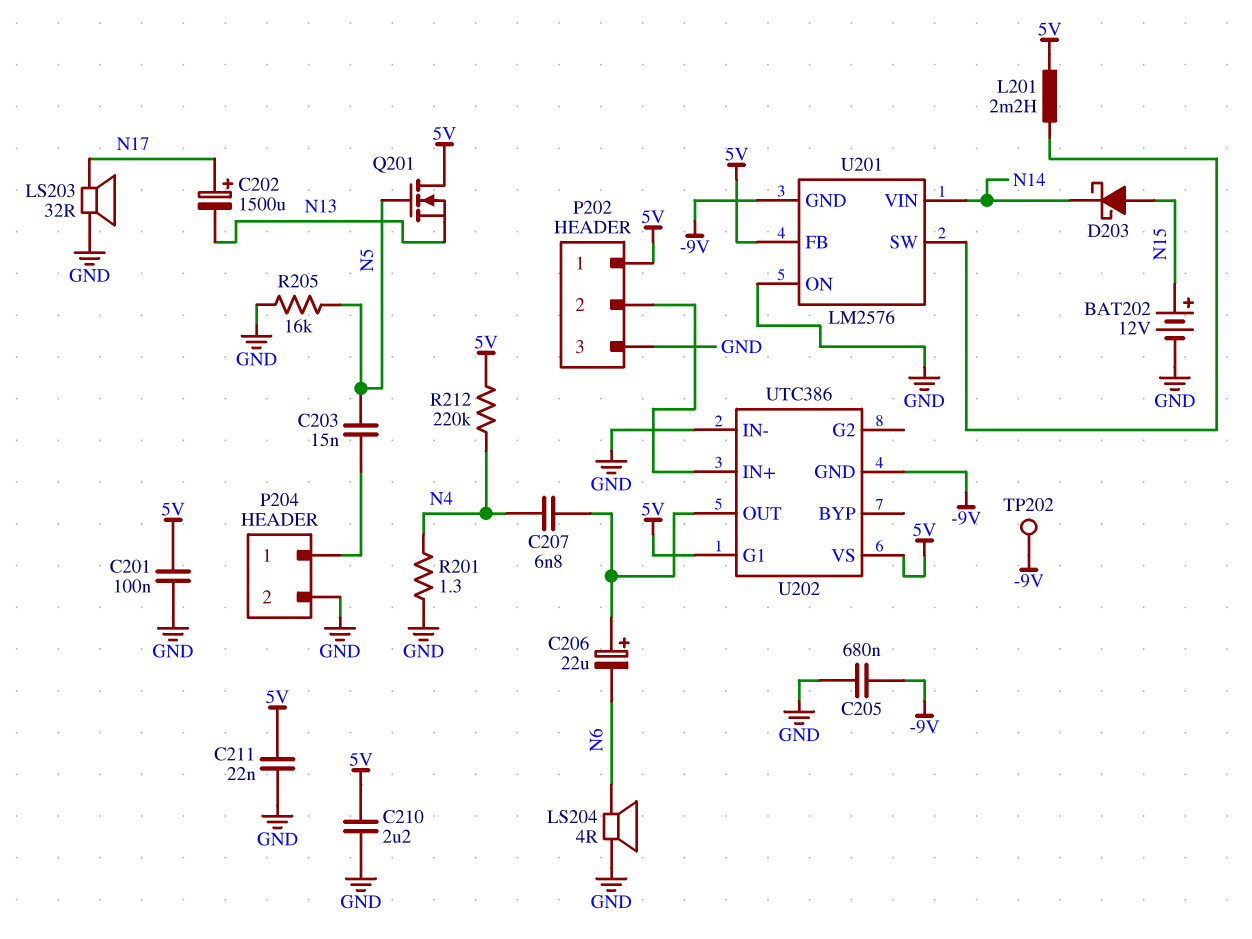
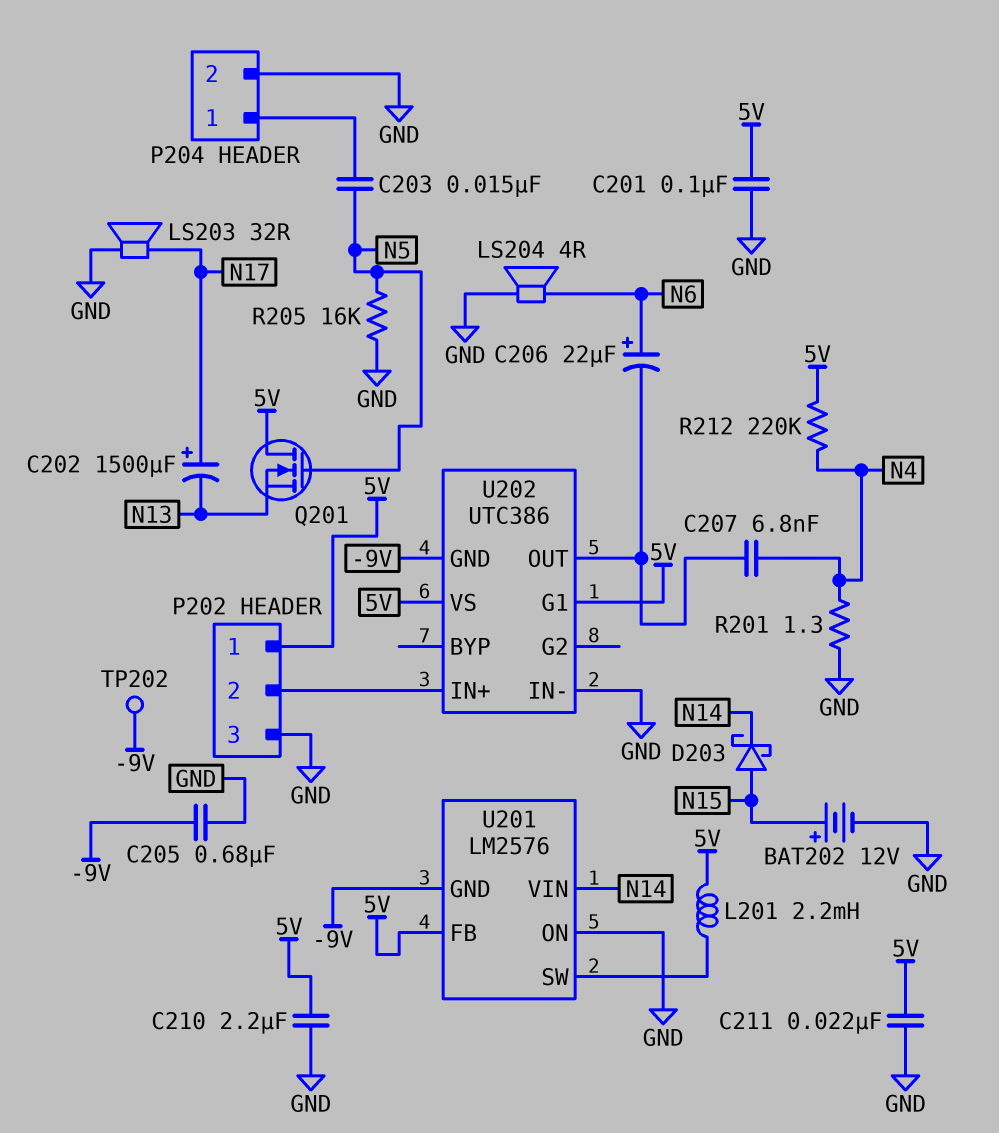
C206: 22uF (plus U202/OUT, minus N6) -> 22uF (plus N6, minus U202/OUT)

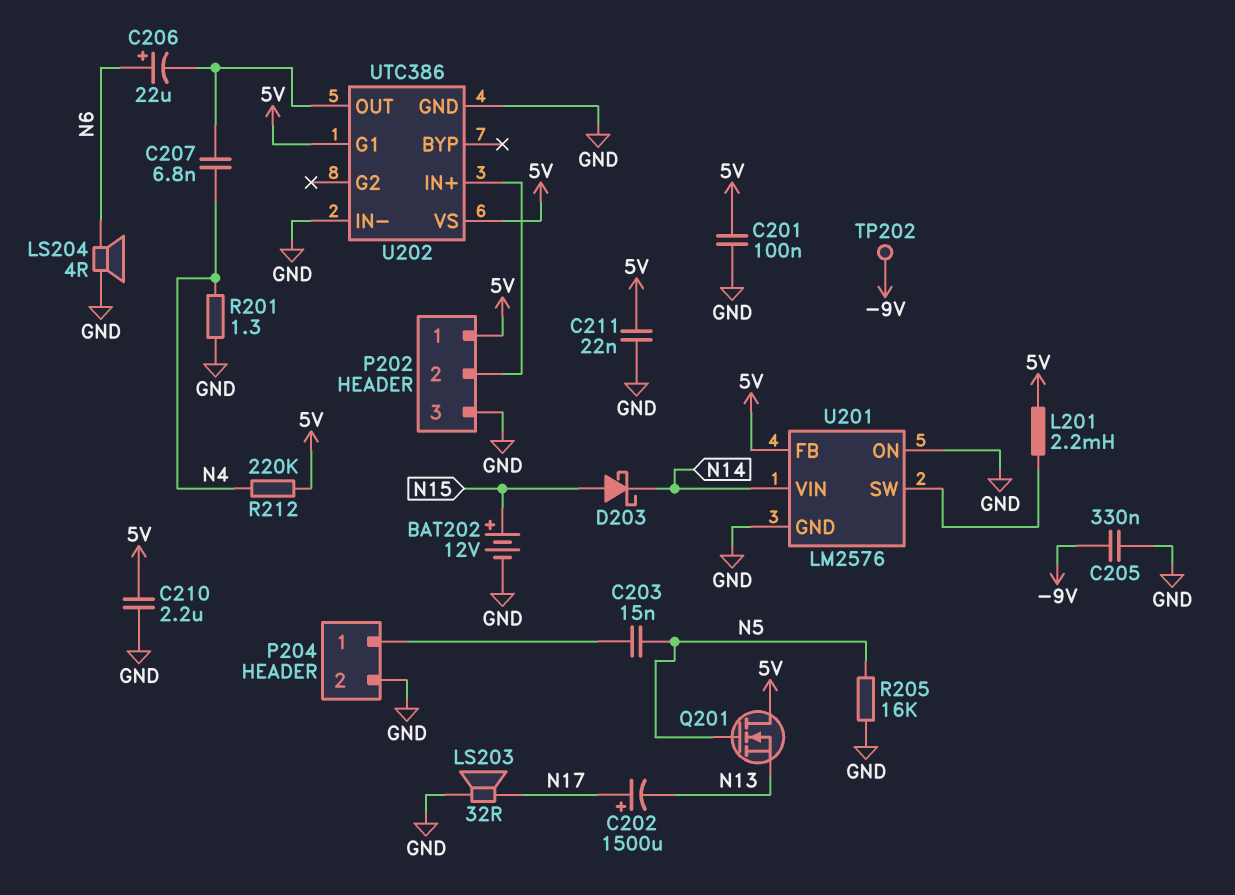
C205: 680nF (-9V, GND) -> 330nF (-9V, GND)
U201 pin GND: -9V -> GND
U202 pin GND: -9V -> GND

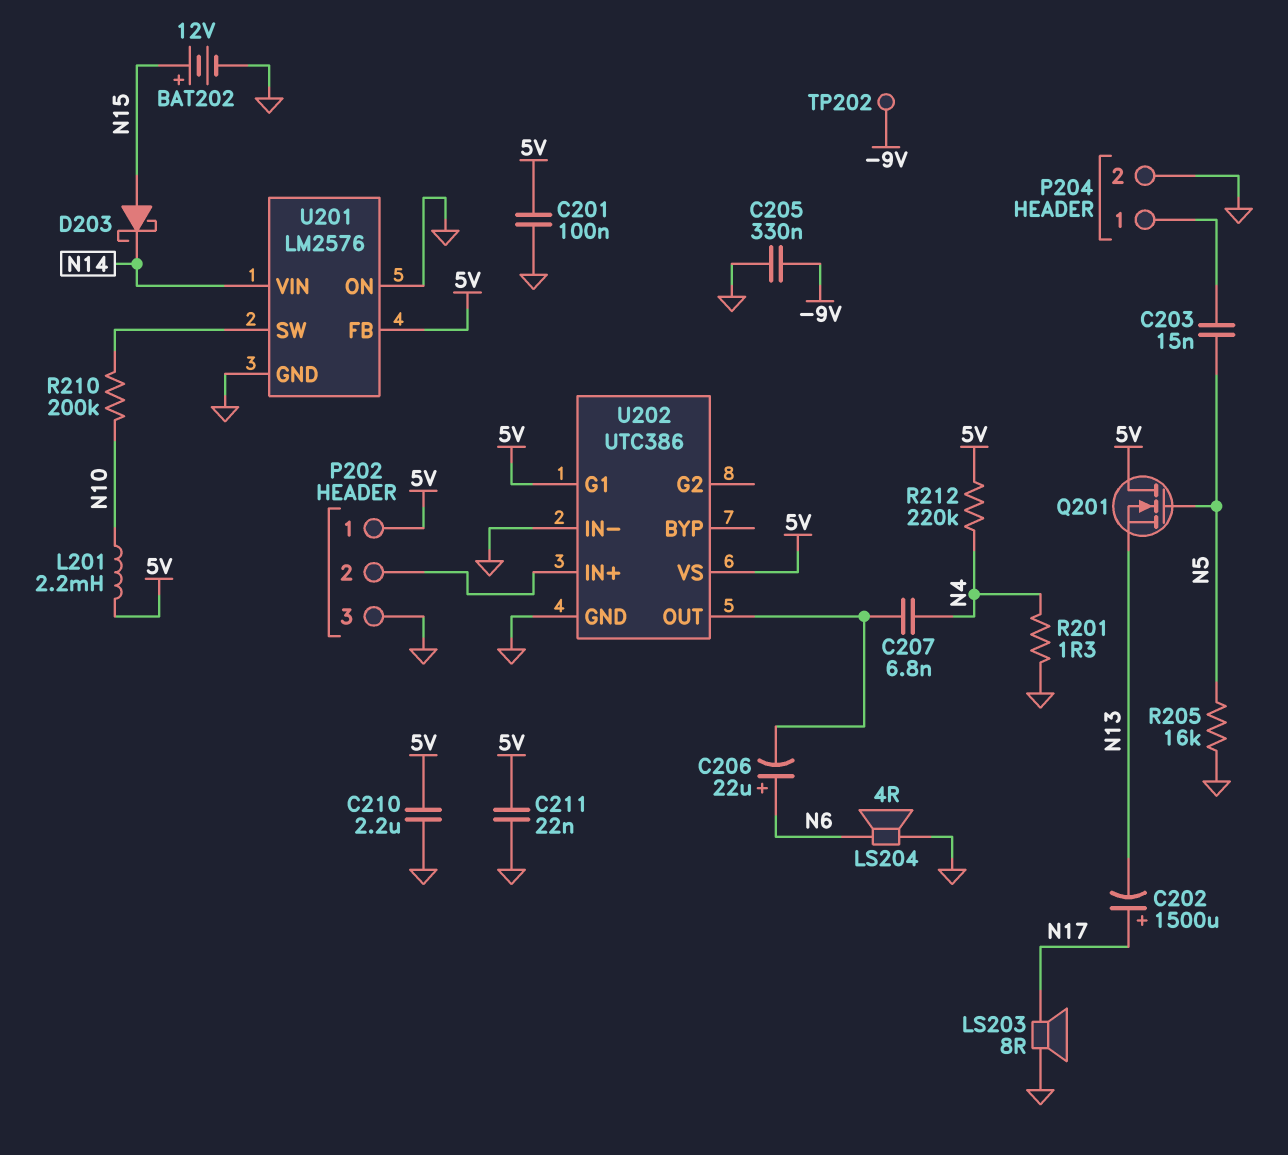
L201: 2.2mH (5V, U201/SW) -> 2.2mH (5V, N10)
LS203: speaker 32R (GND, N17) -> speaker 8R (GND, N17)
R210: none -> 200k (N10, U201/SW)

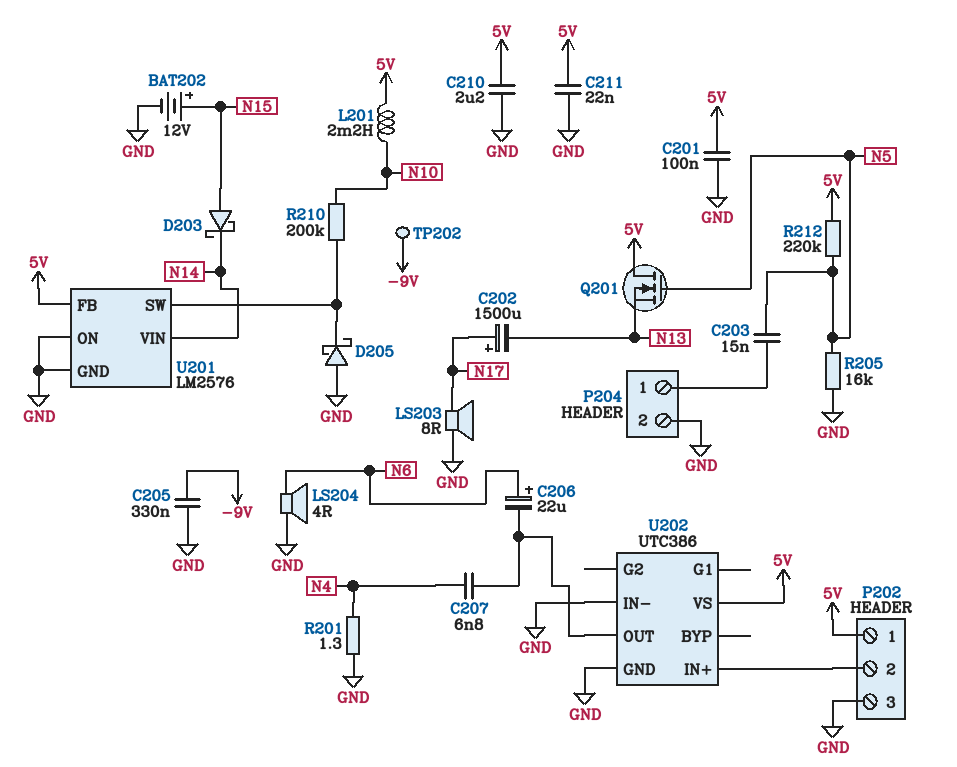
D205: none -> schottky (A GND, K U201/SW)
R212: 220k (5V, N4) -> 220k (5V, N5)
U202 pin G1: 5V -> none

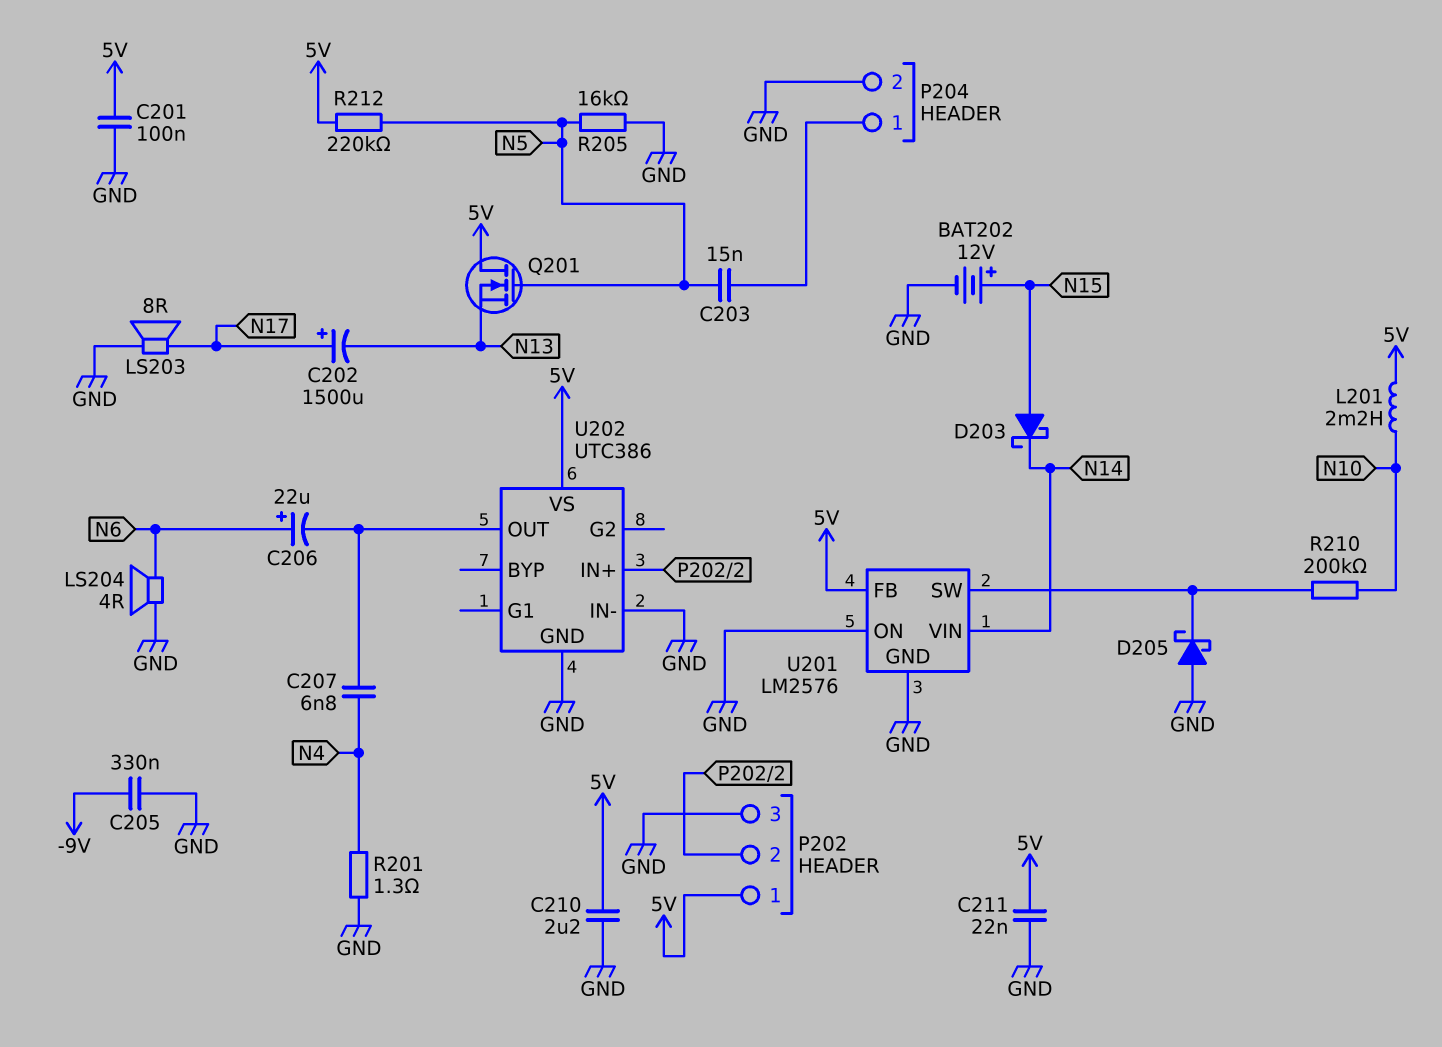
TP202: test point (-9V) -> none

